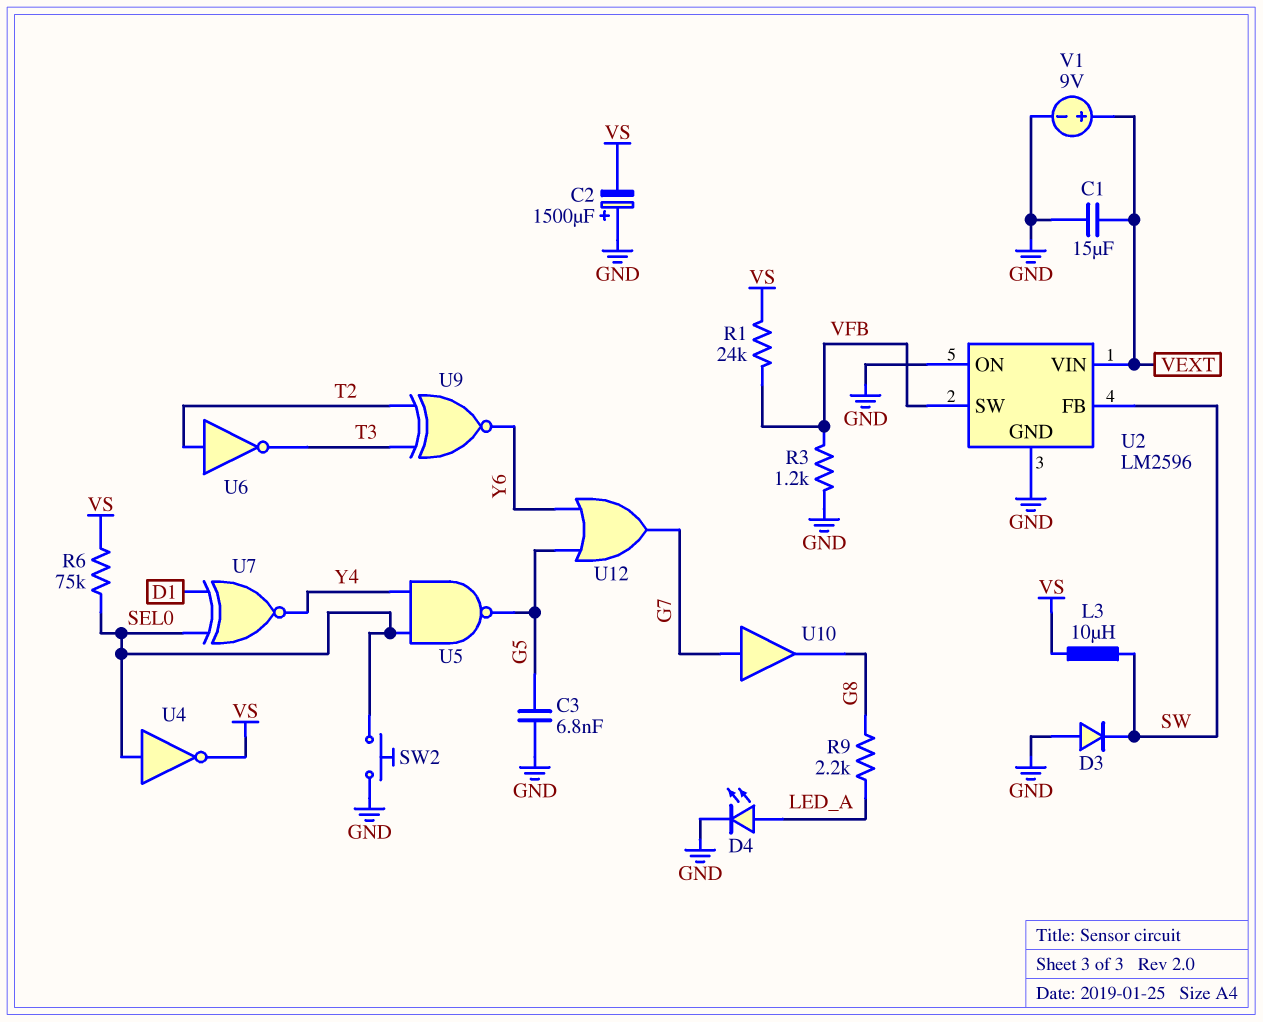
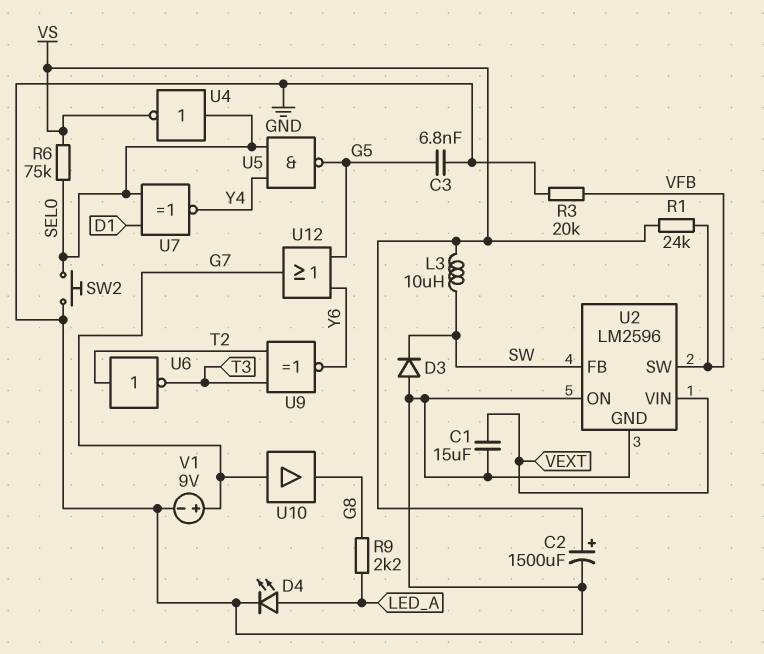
C2: 1500uF (plus GND, minus VS) -> 1500uF (plus VS, minus GND)
R3: 1.2k (GND, VFB) -> 20k (GND, VFB)
V1: 9V (plus VEXT, minus GND) -> 9V (plus G7, minus GND)

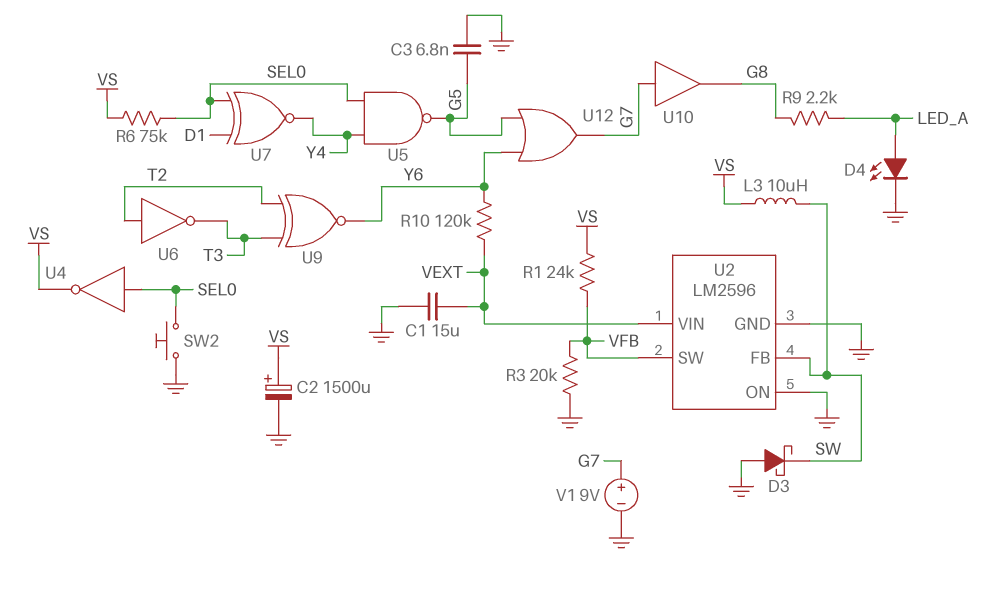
D3: diode (A GND, K SW) -> schottky (A GND, K SW)
R10: none -> 120k (VEXT, Y6)

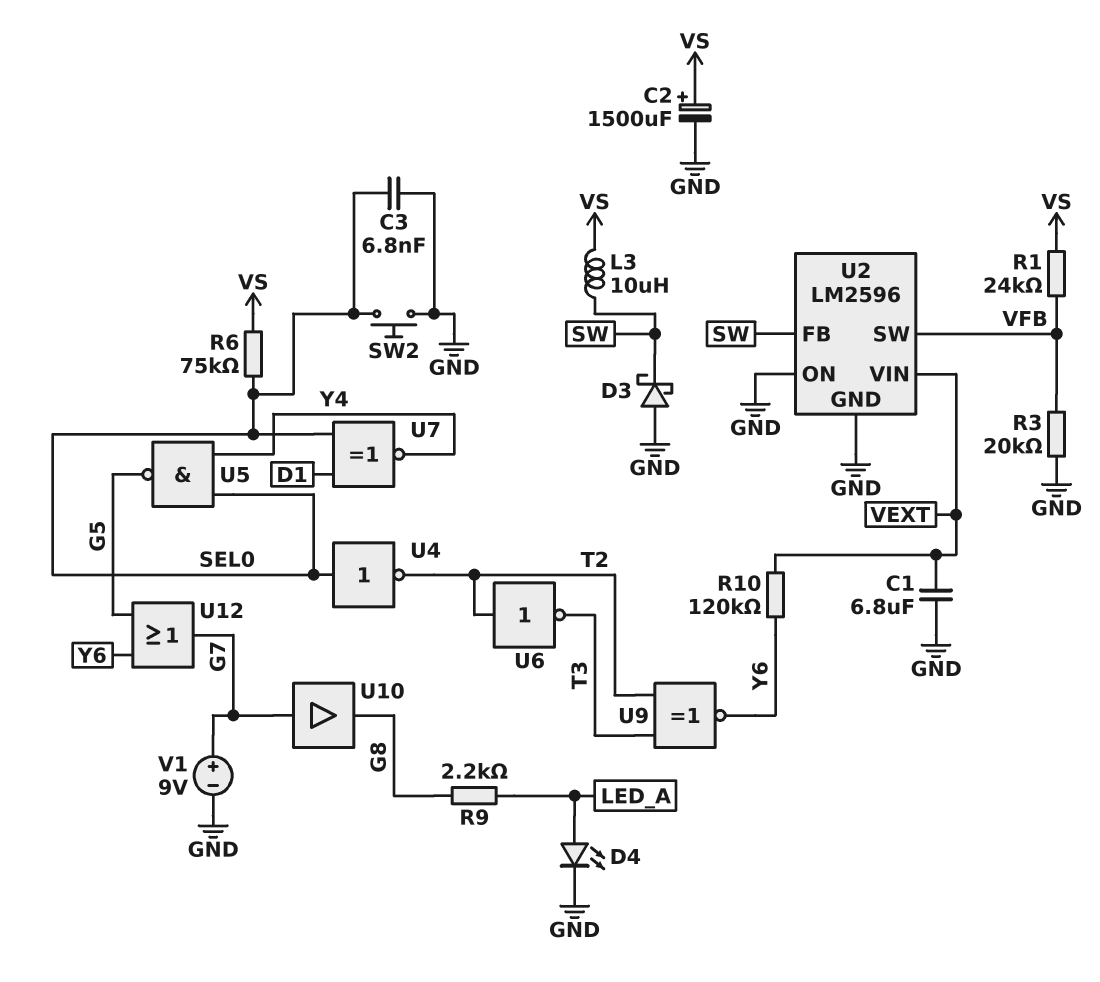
C1: 15uF (GND, VEXT) -> 6.8uF (GND, VEXT)
C3: 6.8nF (G5, GND) -> 6.8nF (GND, SEL0)
U4: NOT (in SEL0, out VS) -> NOT (in SEL0, out T2)

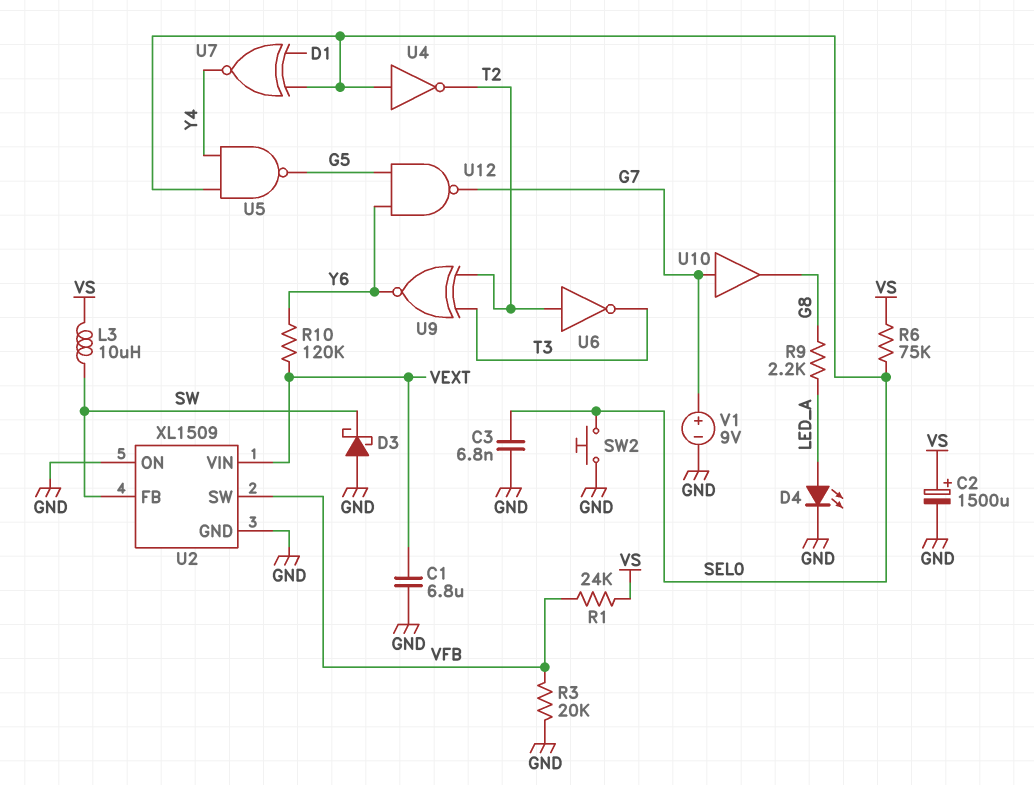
U2: LM2596 -> XL1509
U12: OR (in G5, in Y6, out G7) -> NAND (in G5, in Y6, out G7)

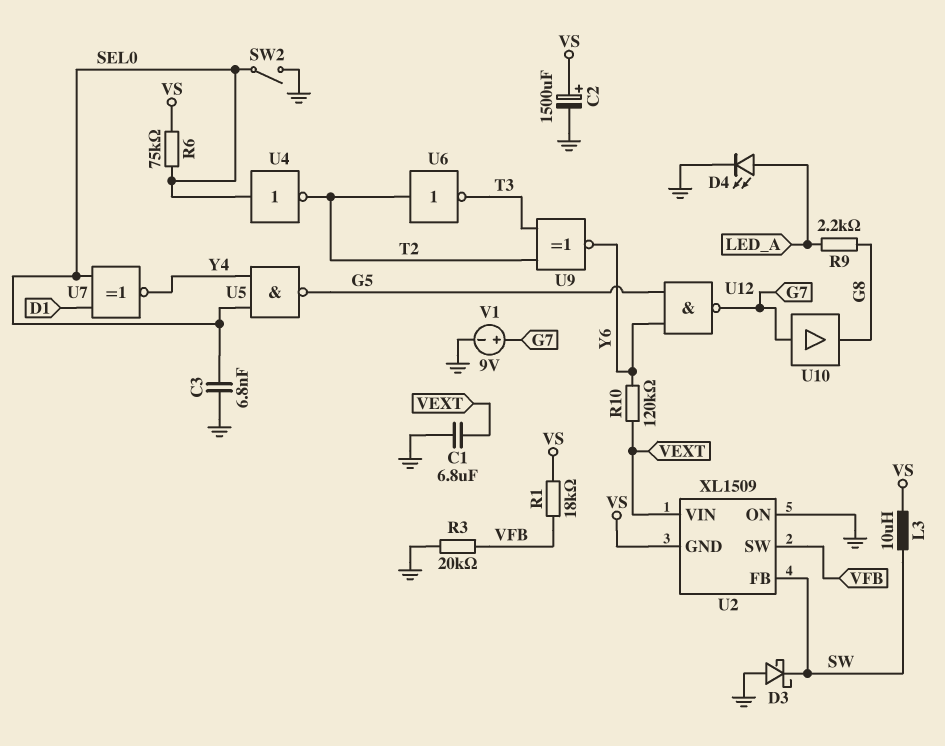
R1: 24k (VFB, VS) -> 18k (VFB, VS)
SW2: button (GND, SEL0) -> switch (GND, SEL0)
U2 pin GND: GND -> VS

